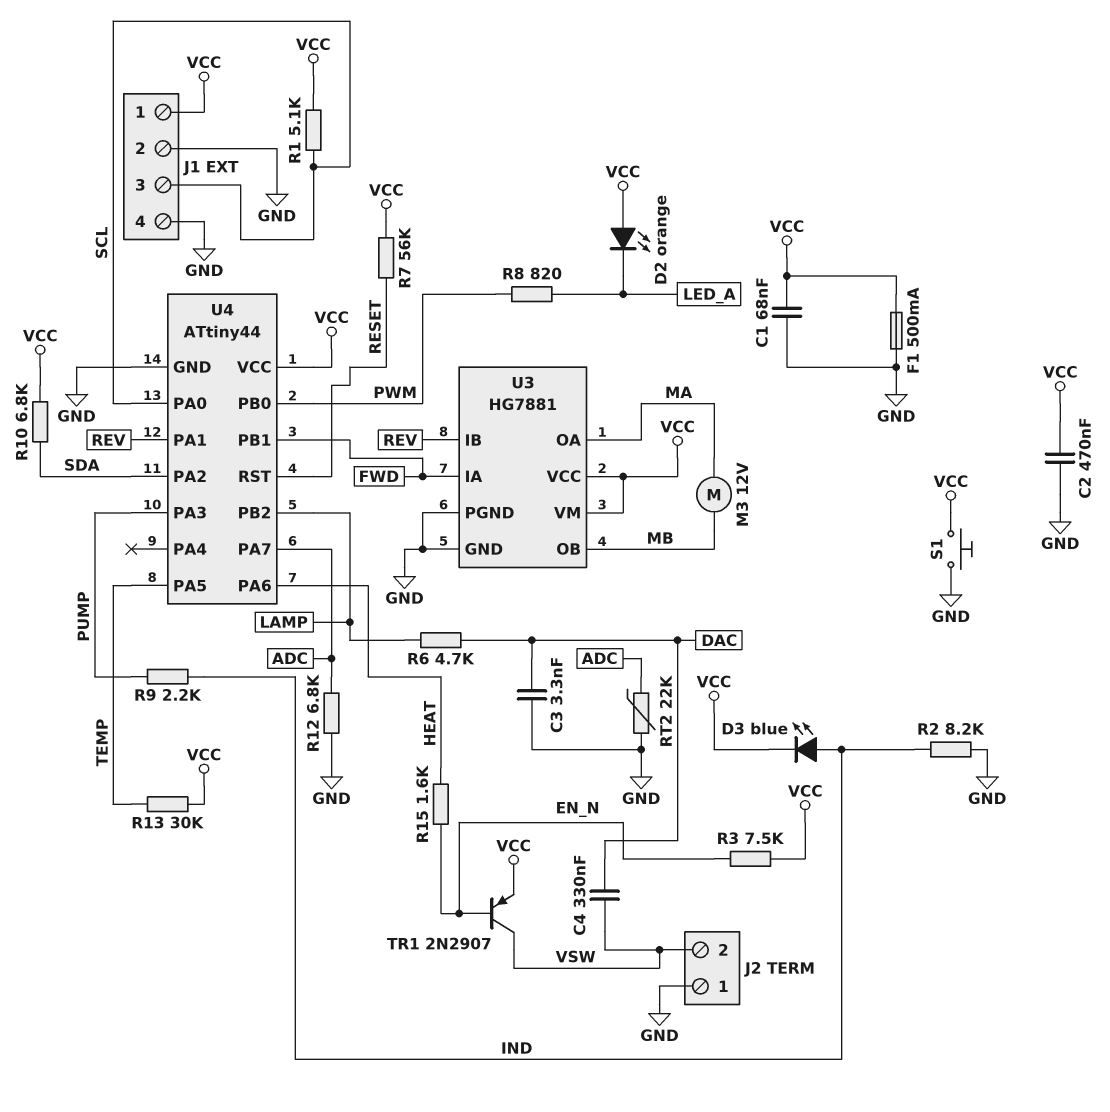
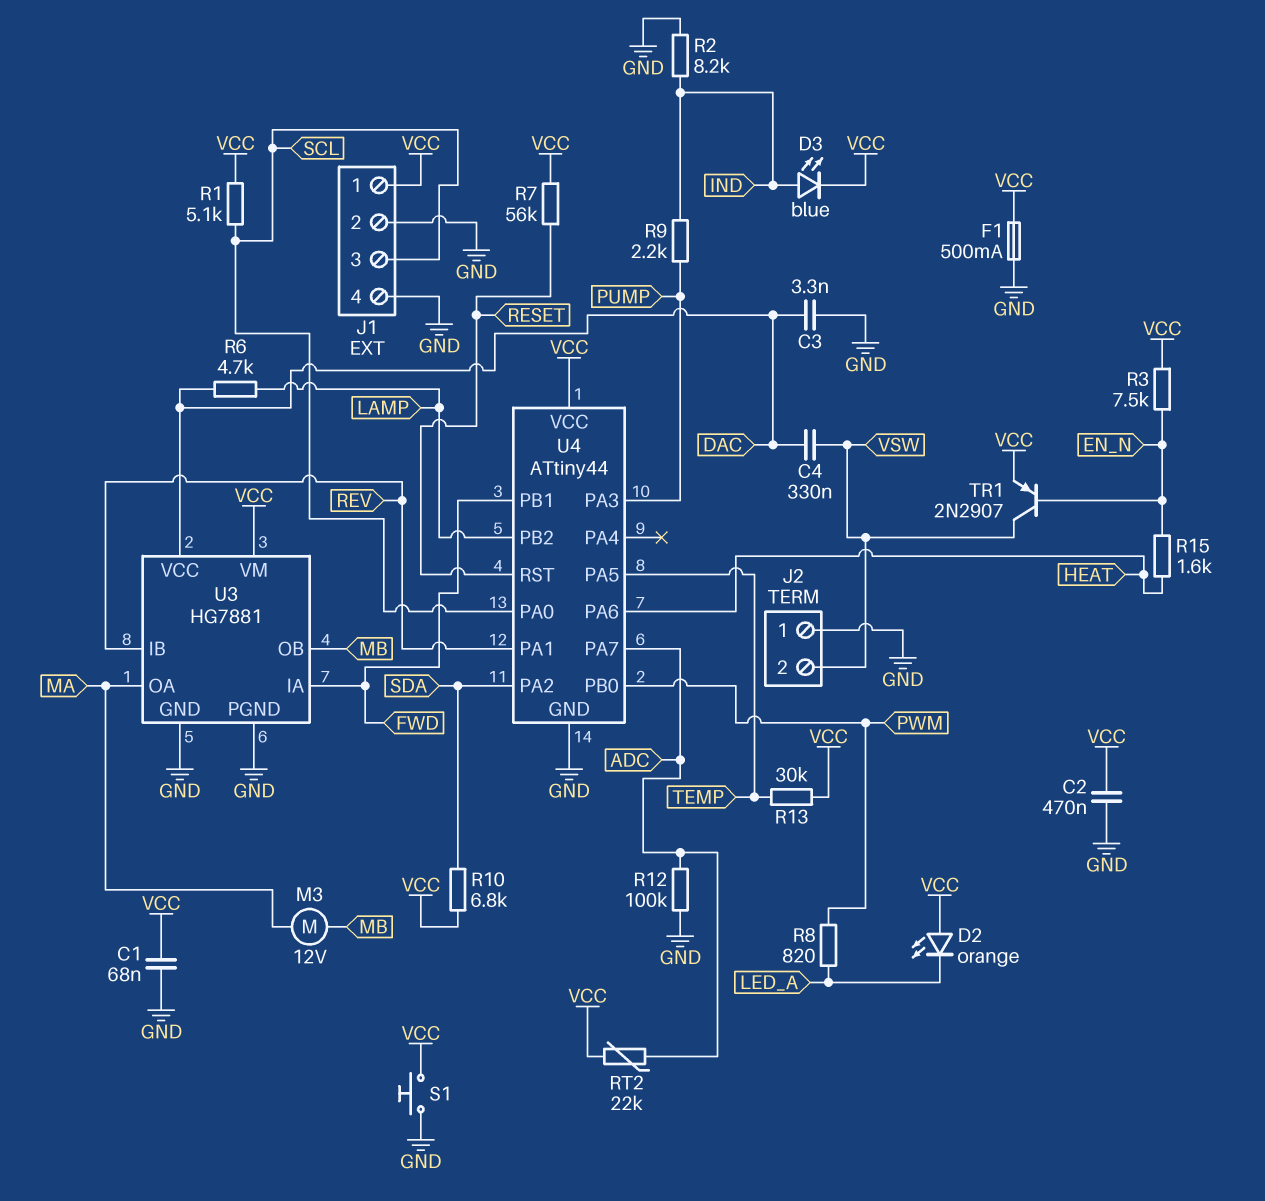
R12: 6.8k (ADC, GND) -> 100k (ADC, GND)
RT2: 22k (ADC, GND) -> 22k (ADC, VCC)
U3 pin VCC: VCC -> DAC

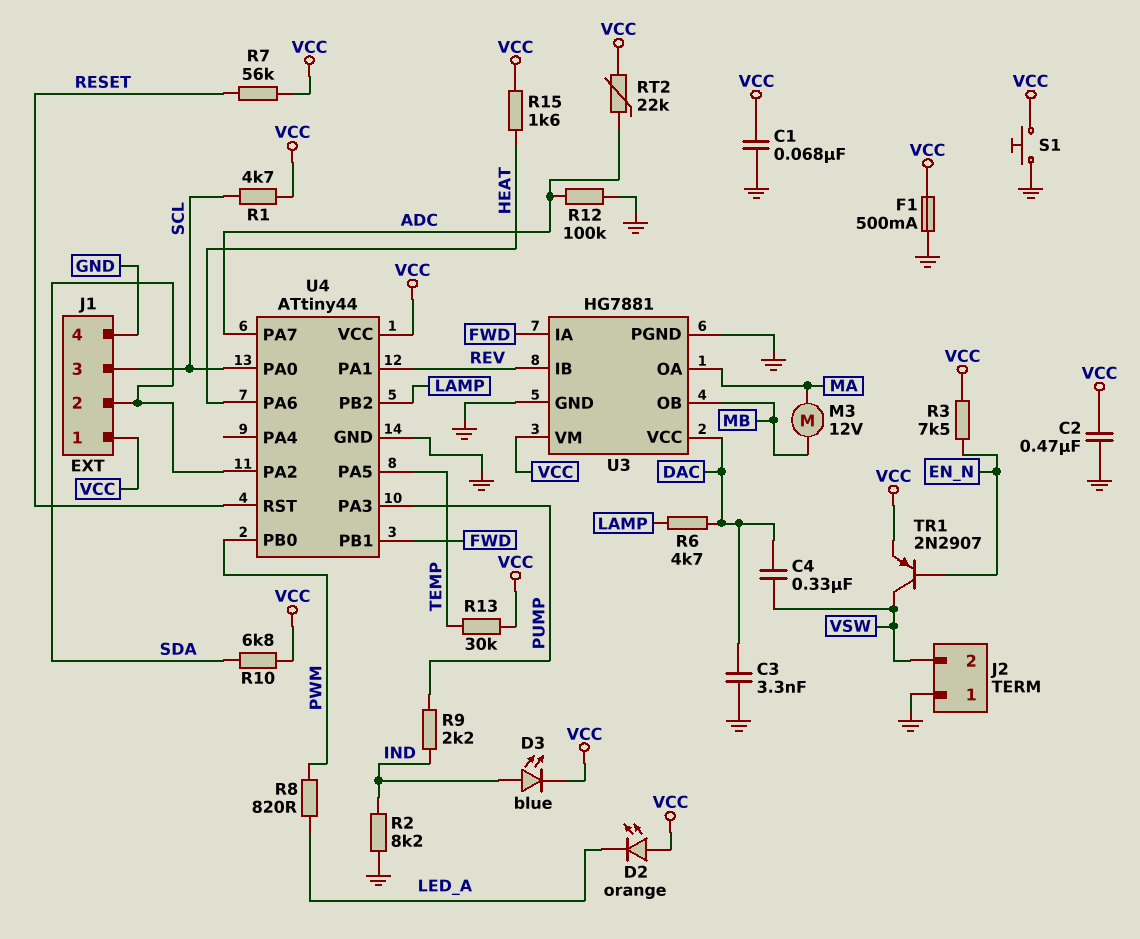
J1 pin 2: GND -> SDA
R1: 5.1k (SCL, VCC) -> 4.7k (SCL, VCC)
R15: 1.6k (EN_N, HEAT) -> 1.6k (HEAT, VCC)

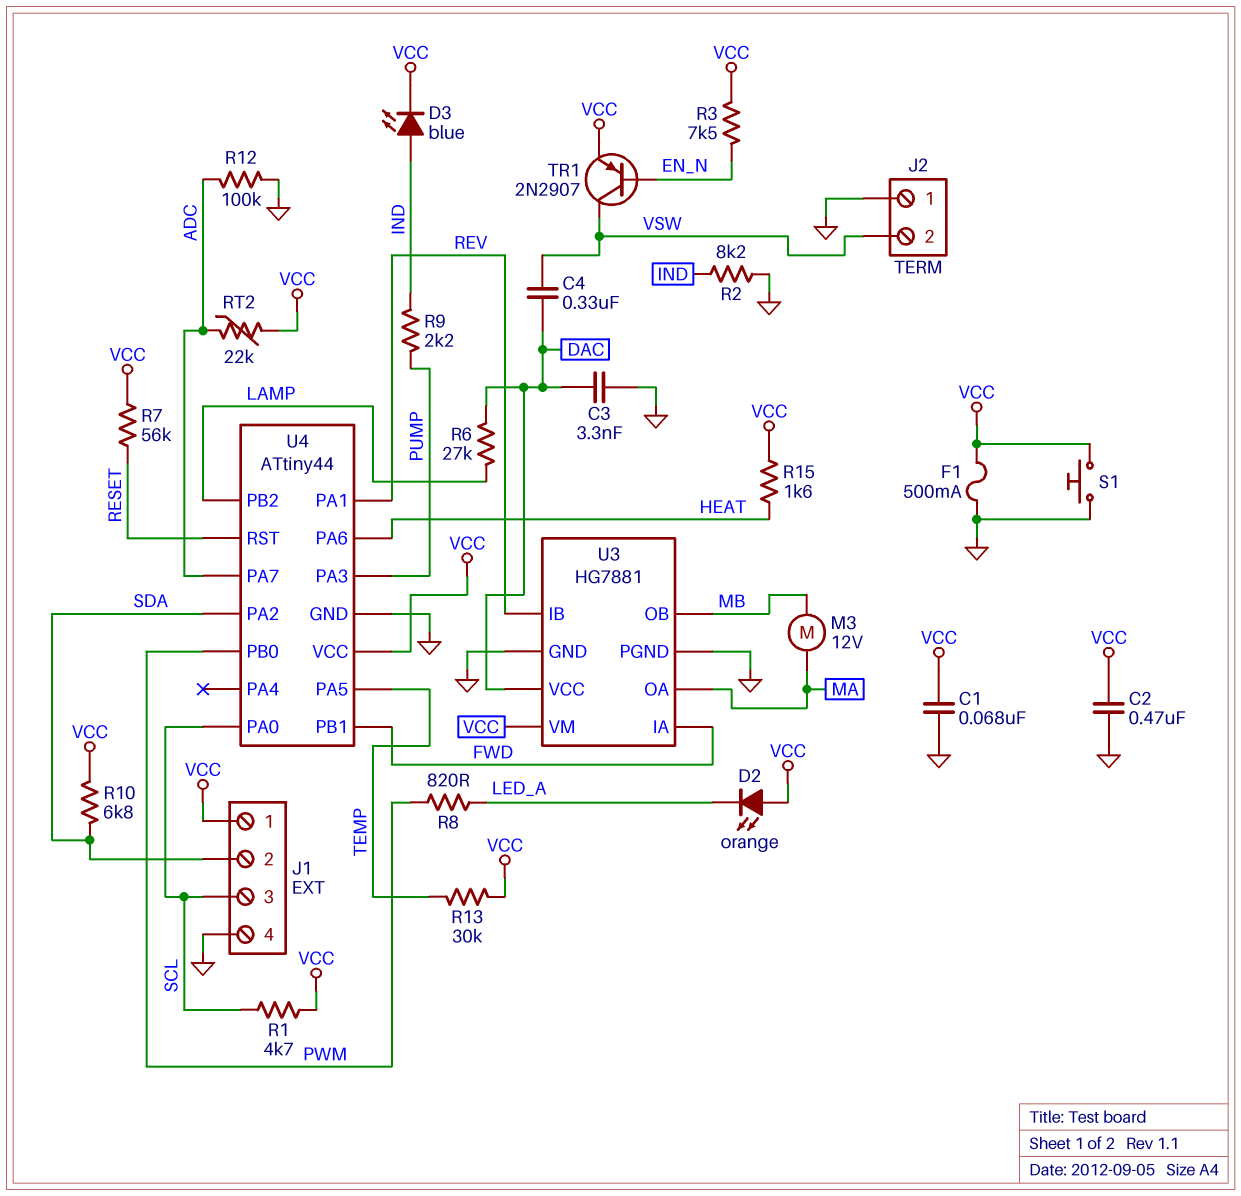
R6: 4.7k (DAC, LAMP) -> 27k (DAC, LAMP)

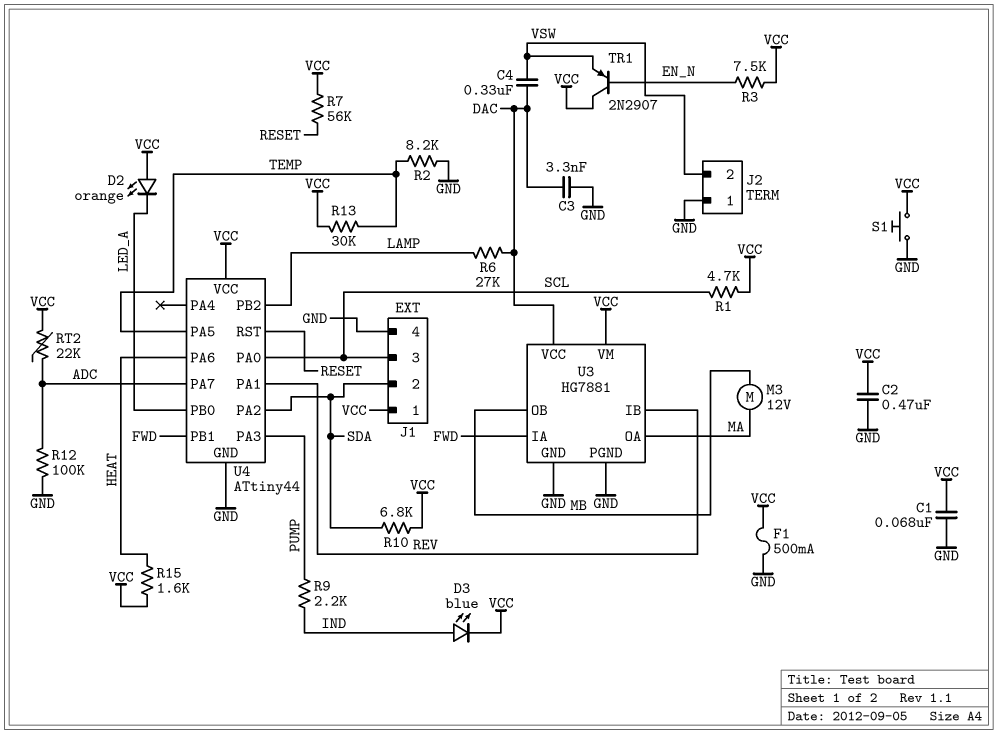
R2: 8.2k (GND, IND) -> 8.2k (GND, TEMP)
R8: 820 (LED_A, PWM) -> none
TR1: PNP 2N2907 (B EN_N, C VSW, E VCC) -> PNP 2N2907 (B EN_N, C VCC, E VSW)
U4 pin PB0: PWM -> LED_A

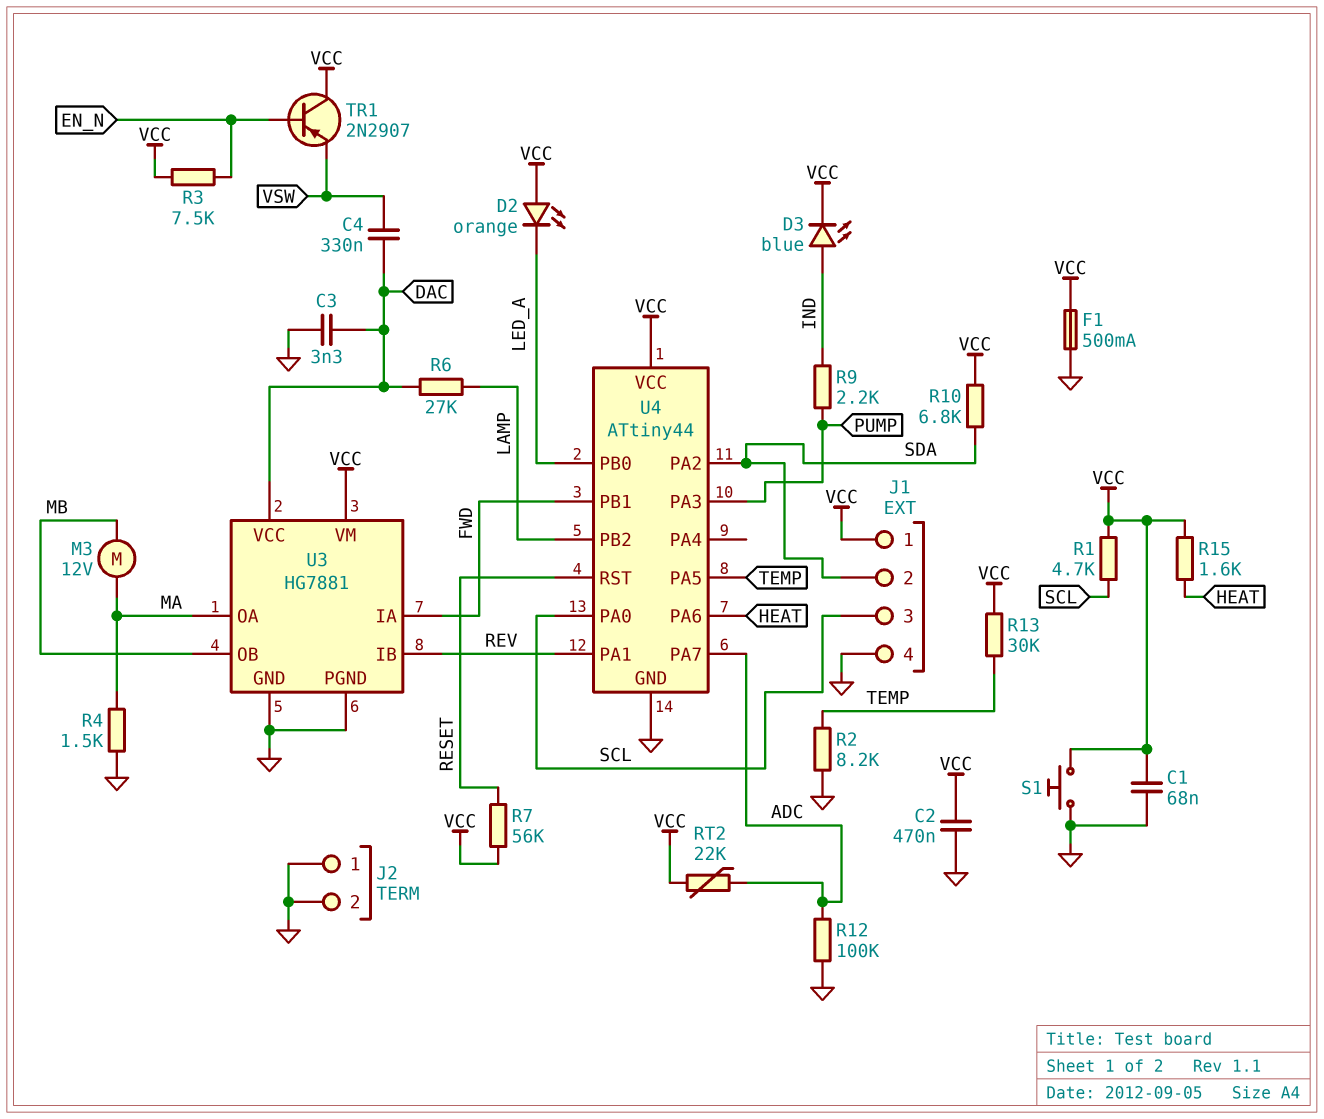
J2 pin 2: VSW -> GND
R4: none -> 1.5k (GND, MA)

